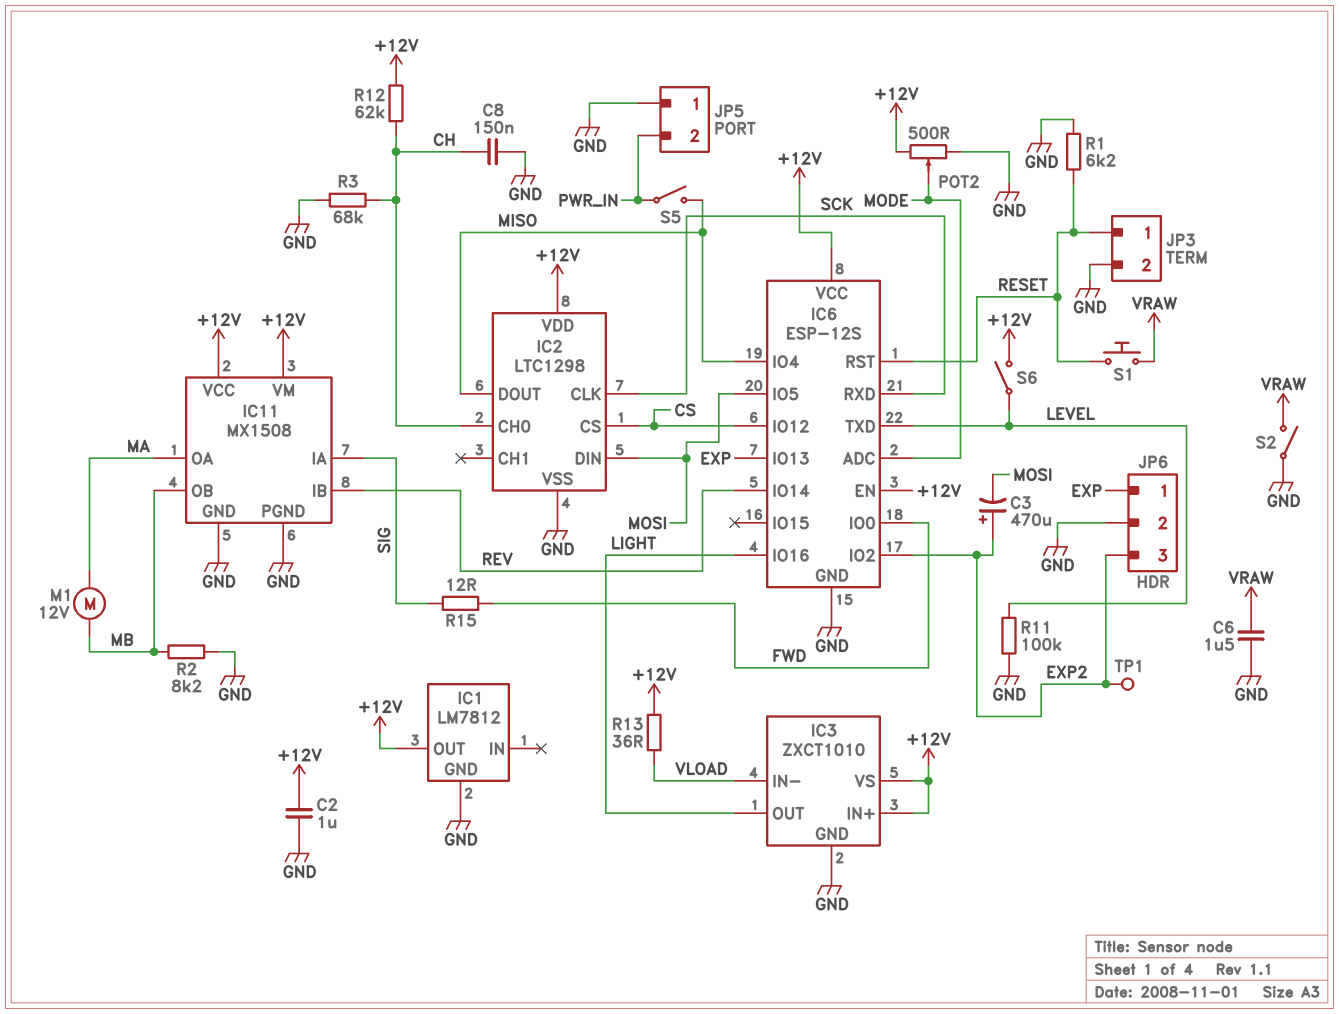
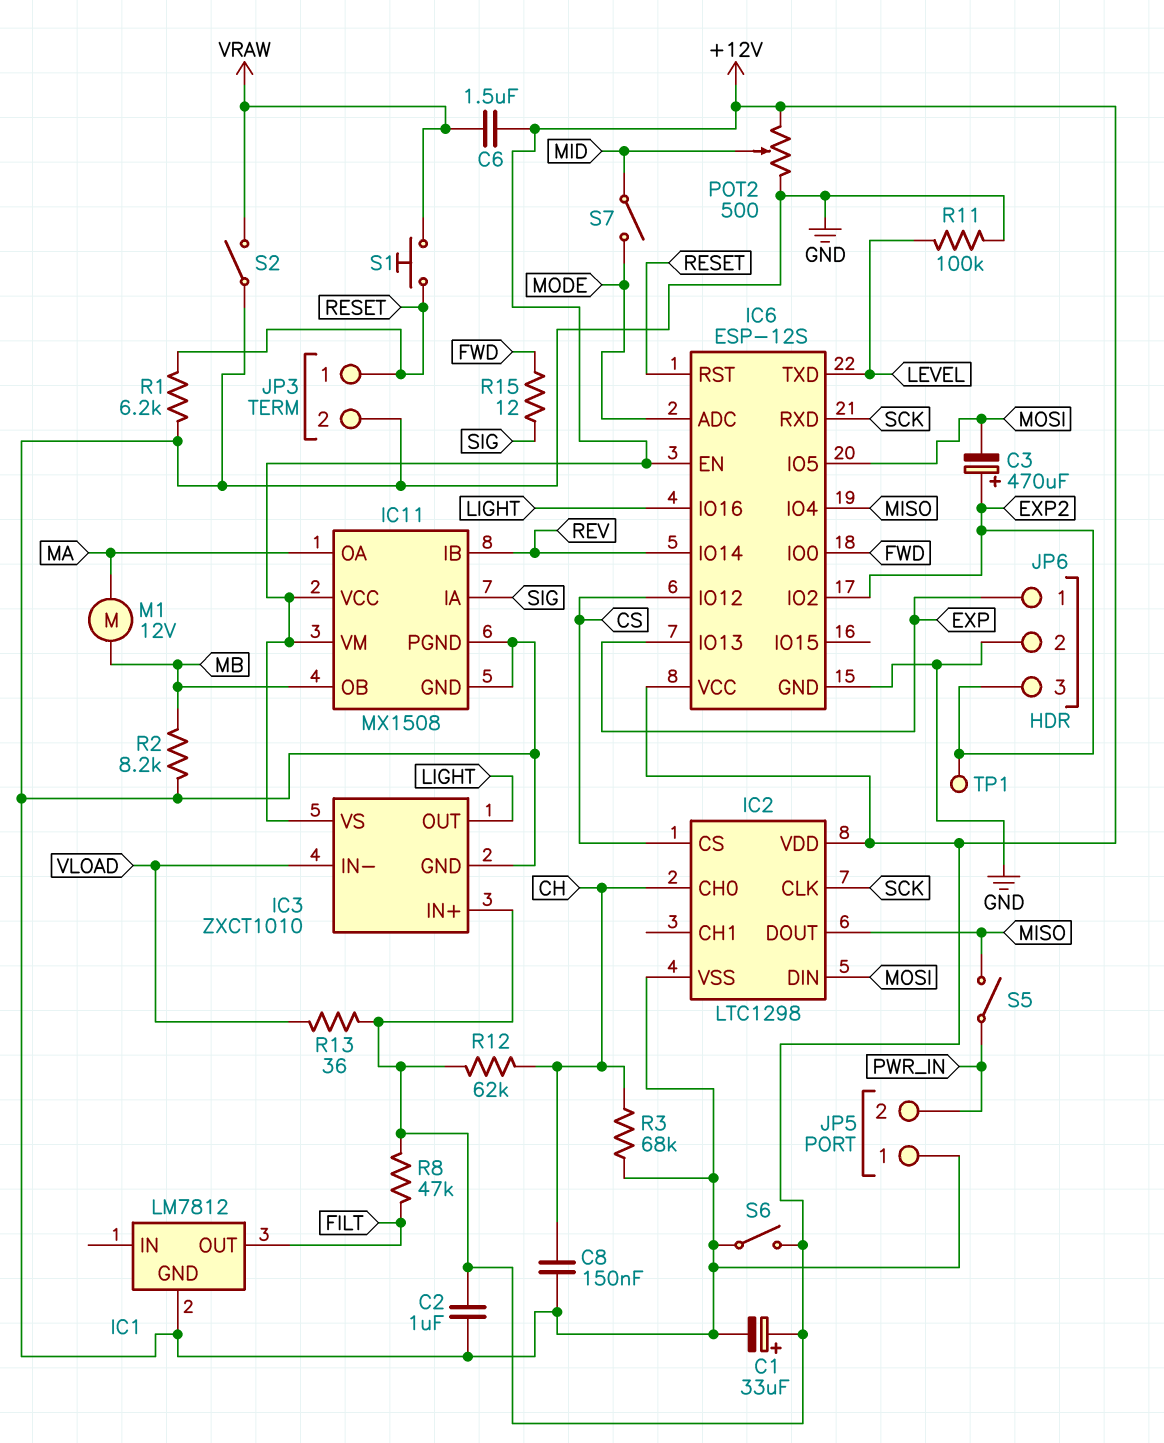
C1: none -> 33uF (plus +12V, minus GND)
C6: 1.5uF (GND, VRAW) -> 1.5uF (+12V, VRAW)
IC1 pin OUT: +12V -> FILT
POT2: 500 (+12V, GND, wiper MODE) -> 500 (+12V, GND, wiper MID)
R8: none -> 47k (+12V, FILT)
S6: switch (+12V, LEVEL) -> switch (+12V, GND)
S7: none -> switch (MID, MODE)

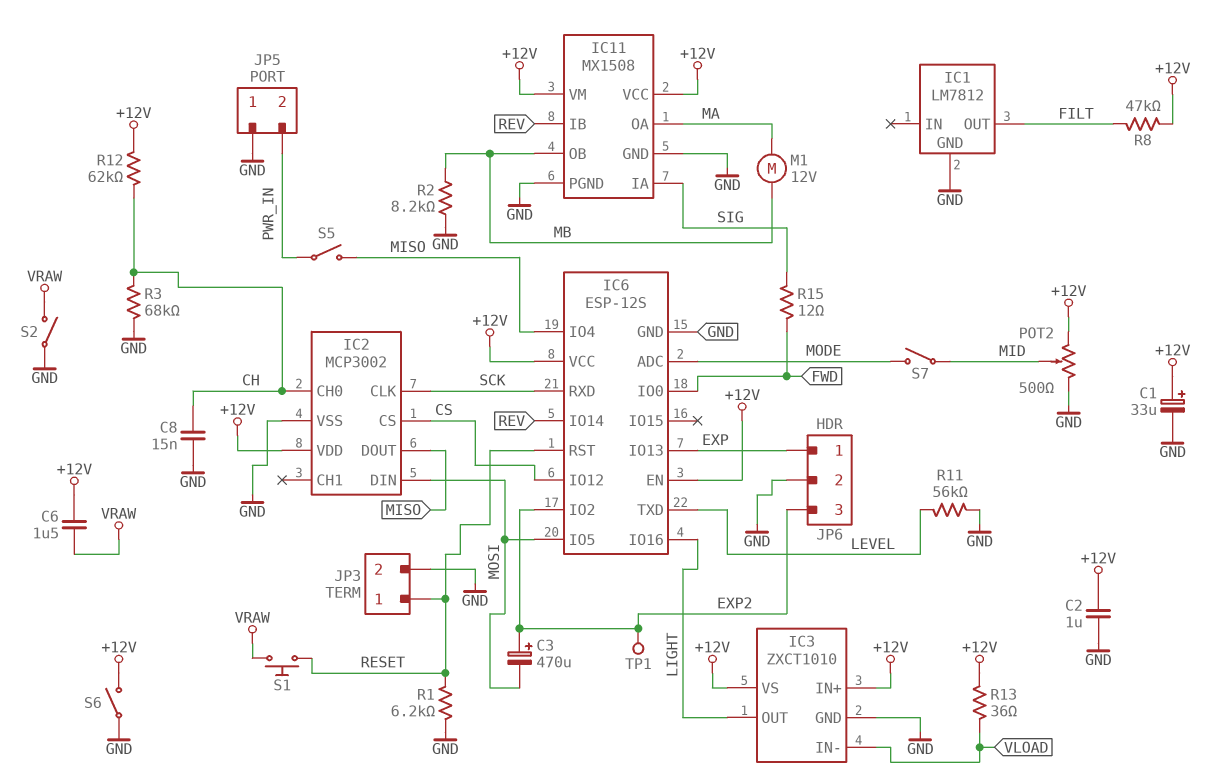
C8: 150nF (CH, GND) -> 15nF (CH, GND)
IC2: LTC1298 -> MCP3002
R11: 100k (GND, LEVEL) -> 56k (GND, LEVEL)

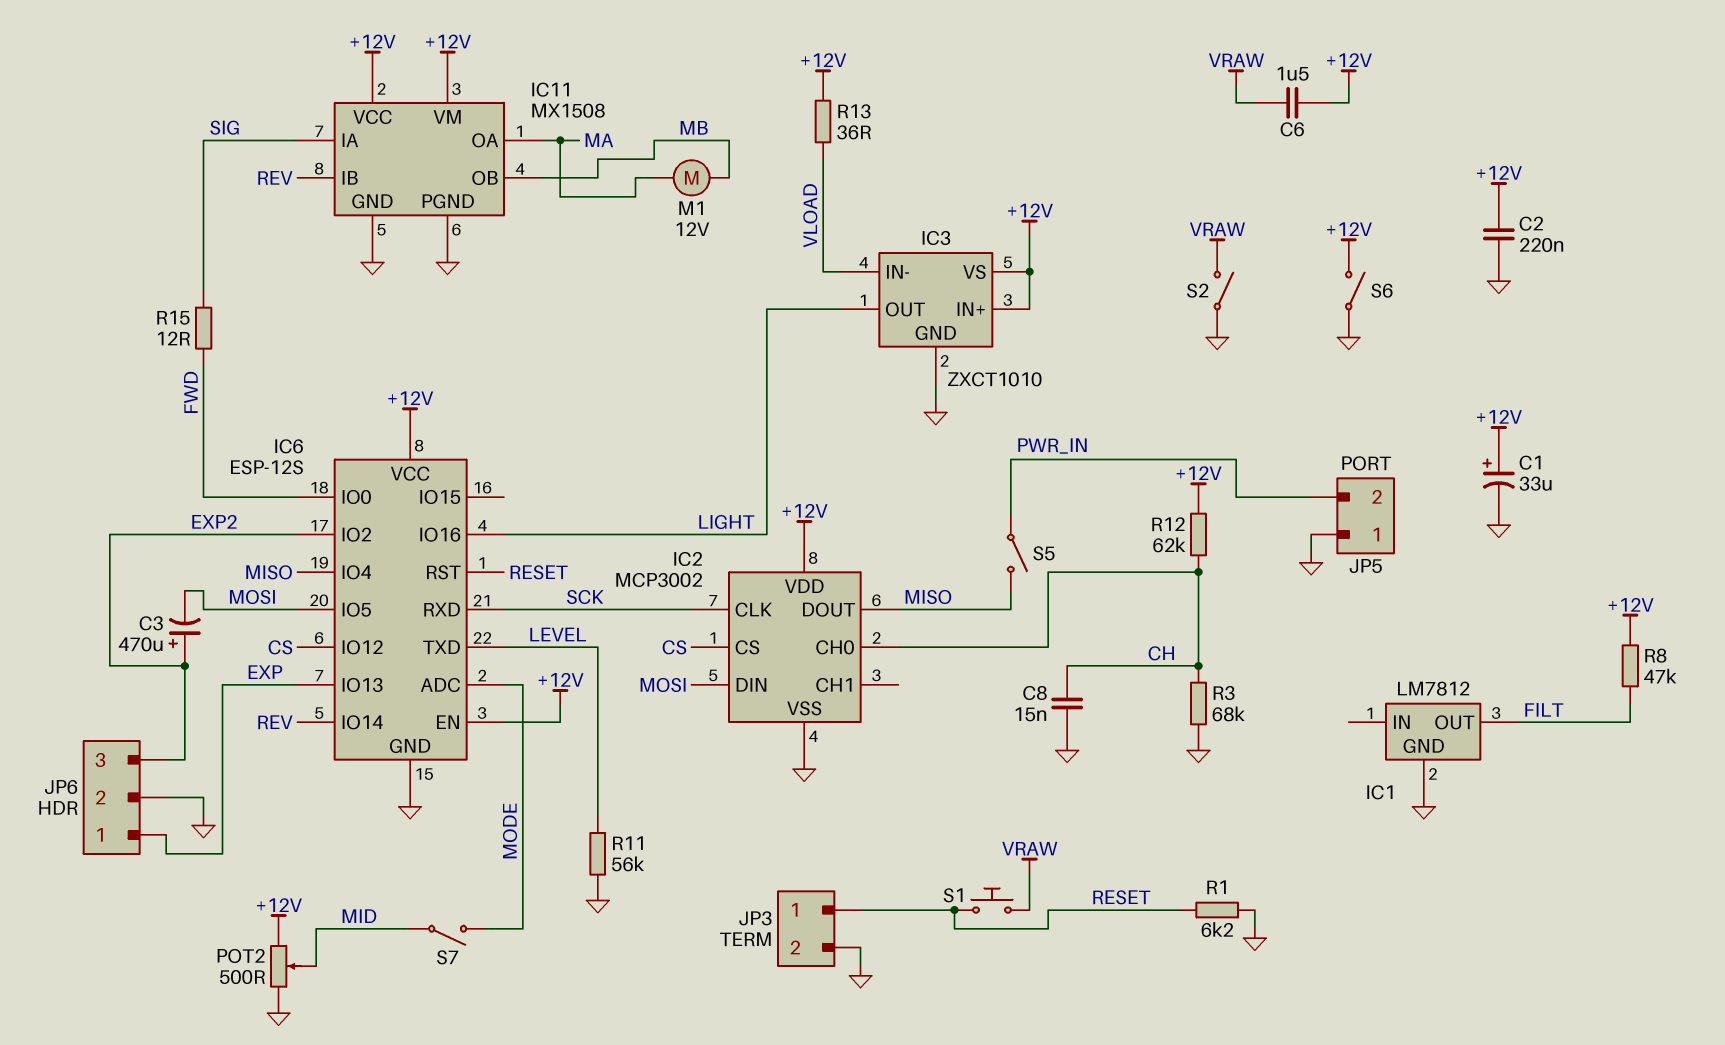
C2: 1uF (+12V, GND) -> 220nF (+12V, GND)
R2: 8.2k (GND, MB) -> none
TP1: test point (EXP2) -> none

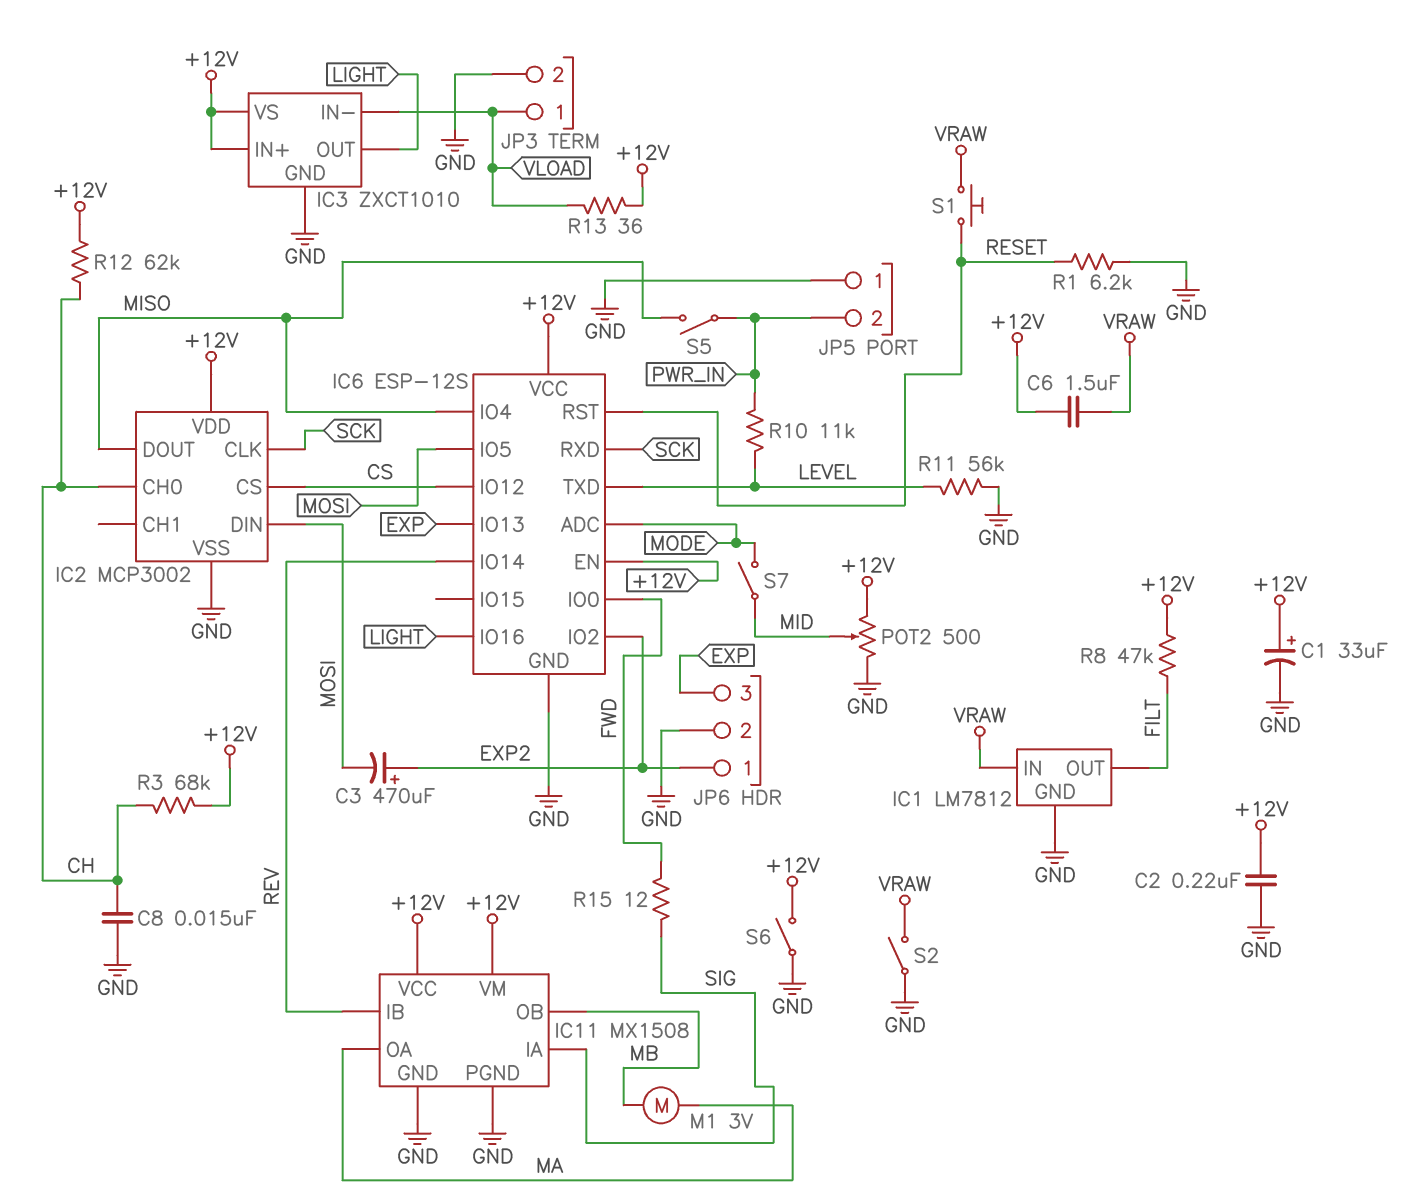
IC1 pin IN: none -> VRAW
JP3 pin 1: RESET -> VLOAD
JP6 pin 1: EXP -> EXP2
JP6 pin 3: EXP2 -> EXP
M1: motor 12V (MA, MB) -> motor 3V (MA, MB)
R3: 68k (CH, GND) -> 68k (+12V, CH)
R10: none -> 11k (LEVEL, PWR_IN)

